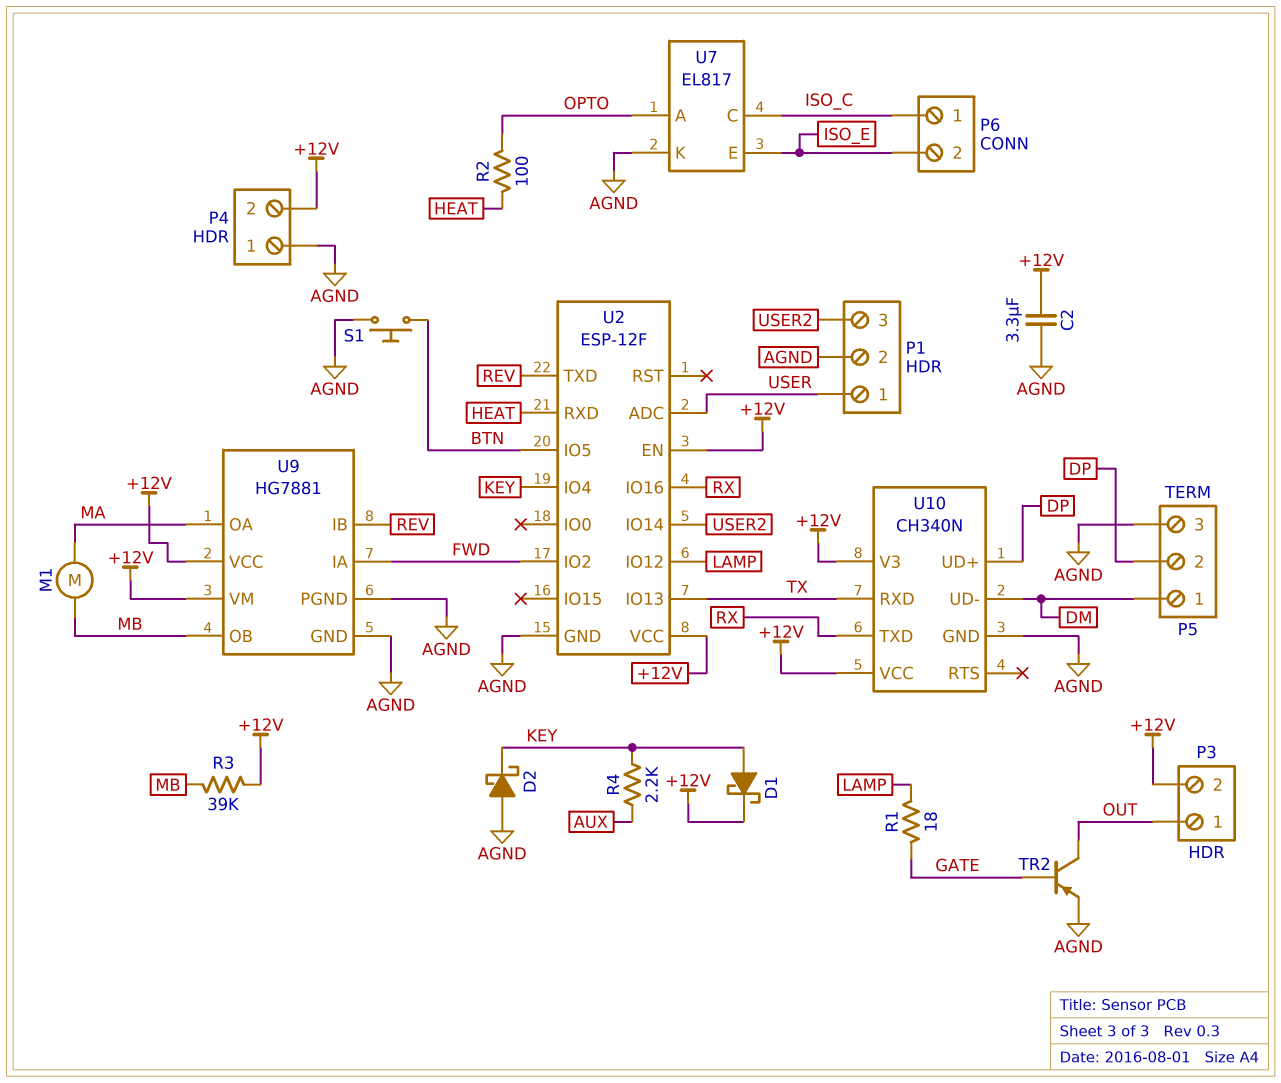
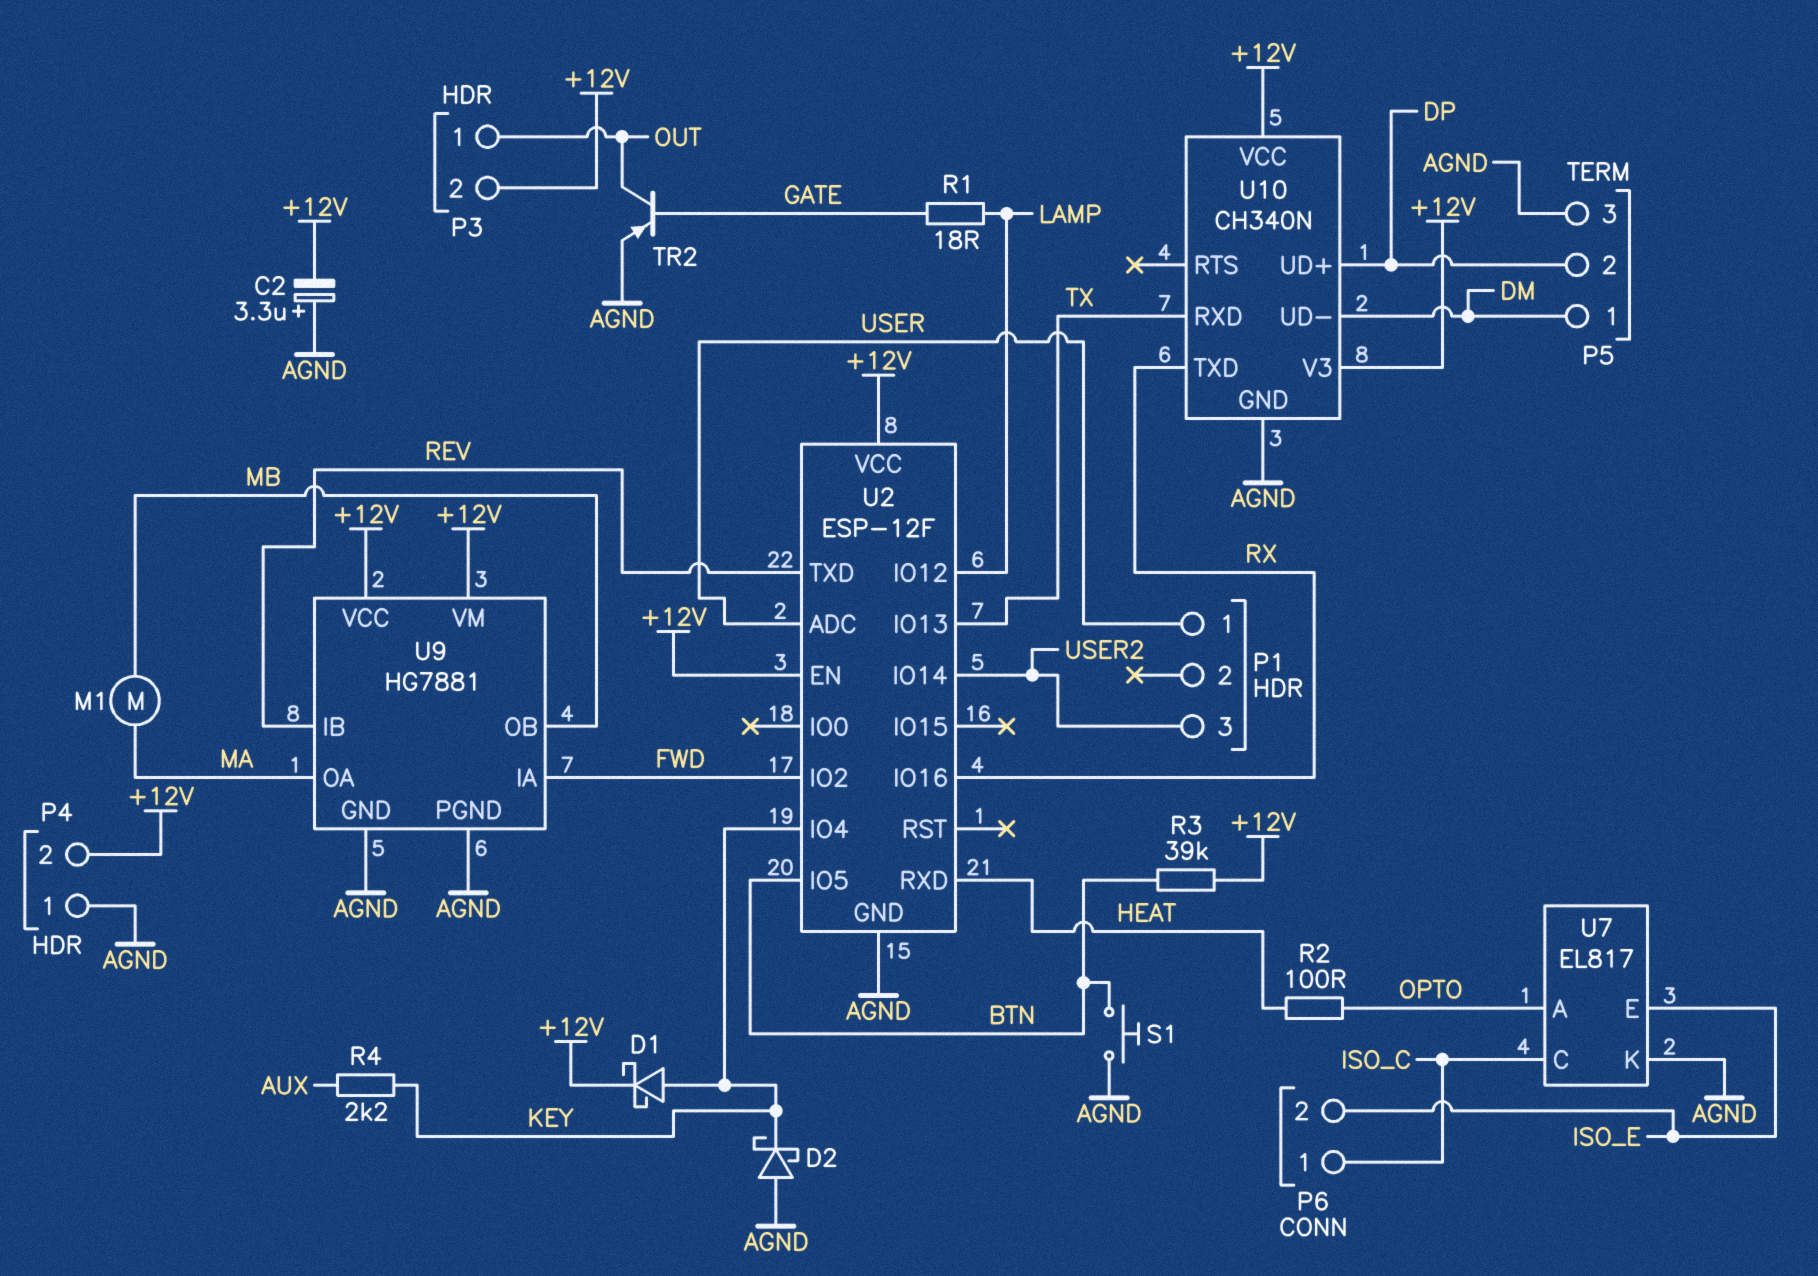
C2: 3.3uF (+12V, AGND) -> 3.3uF (plus AGND, minus +12V)
P1 pin 2: AGND -> none
R3: 39k (+12V, MB) -> 39k (+12V, BTN)

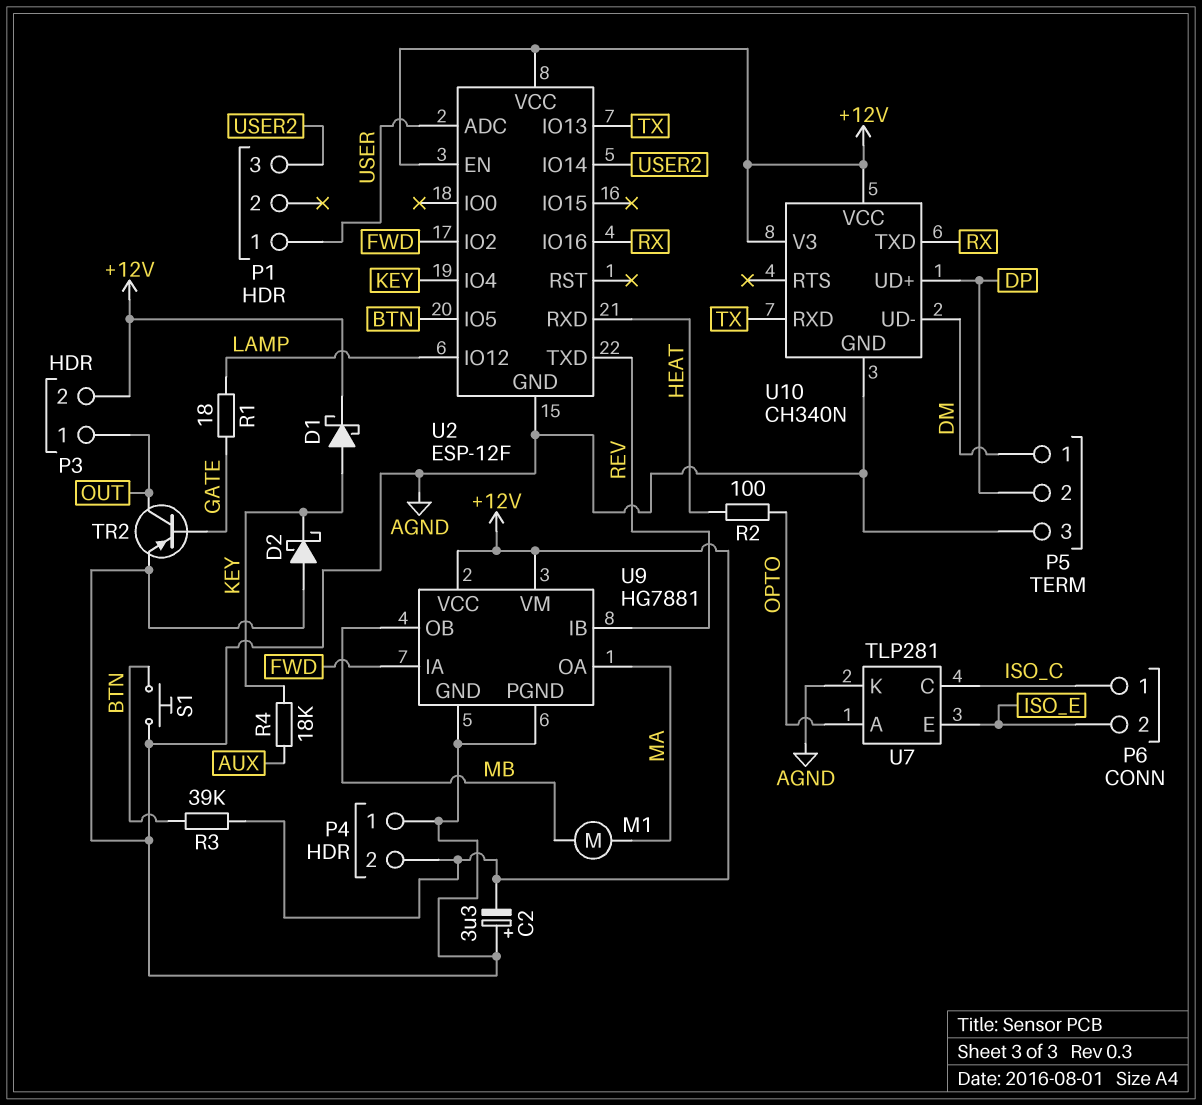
R4: 2.2k (AUX, KEY) -> 18k (AUX, KEY)
U7: EL817 -> TLP281

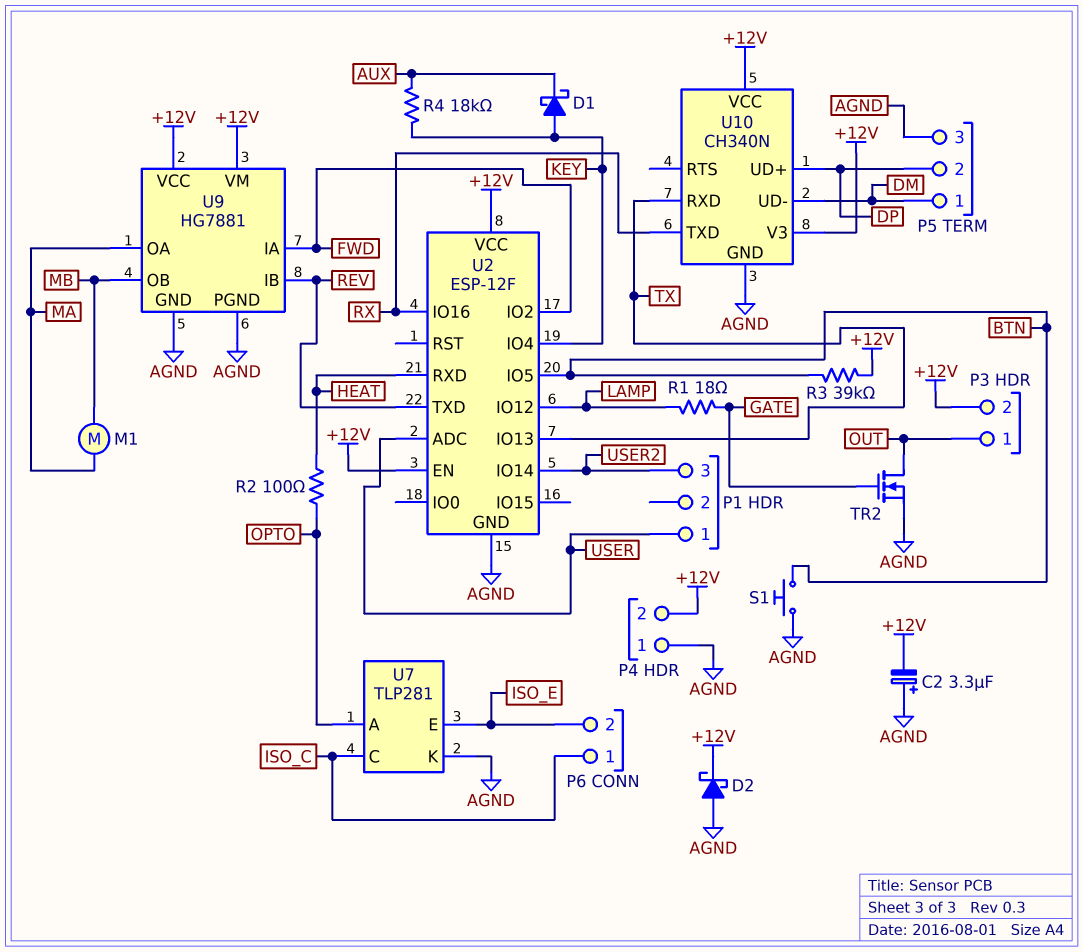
D1: schottky (A KEY, K +12V) -> schottky (A KEY, K AUX)
D2: schottky (A AGND, K KEY) -> schottky (A AGND, K +12V)
TR2: PNP (B GATE, C OUT, E AGND) -> NMOS (G GATE, D OUT, S AGND)

